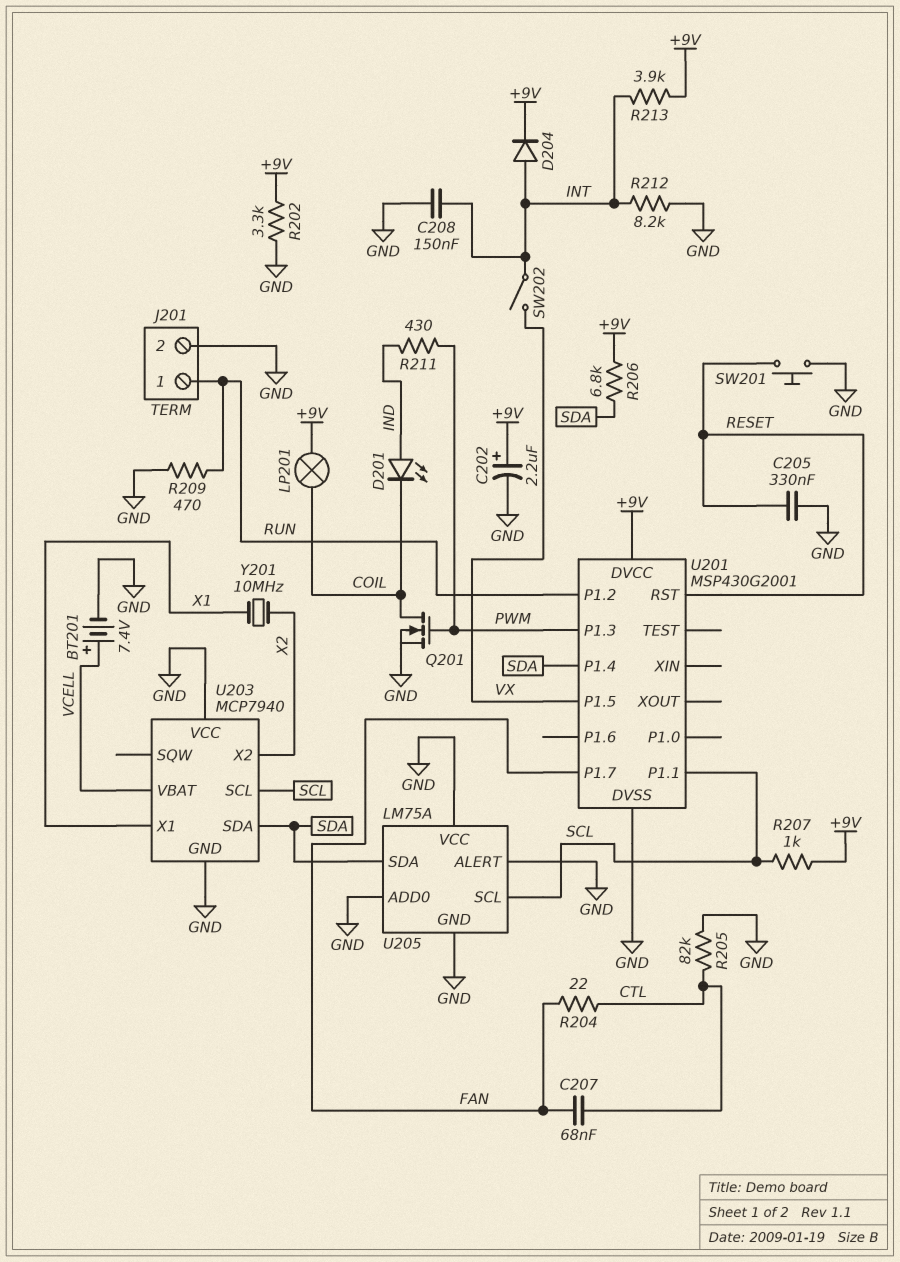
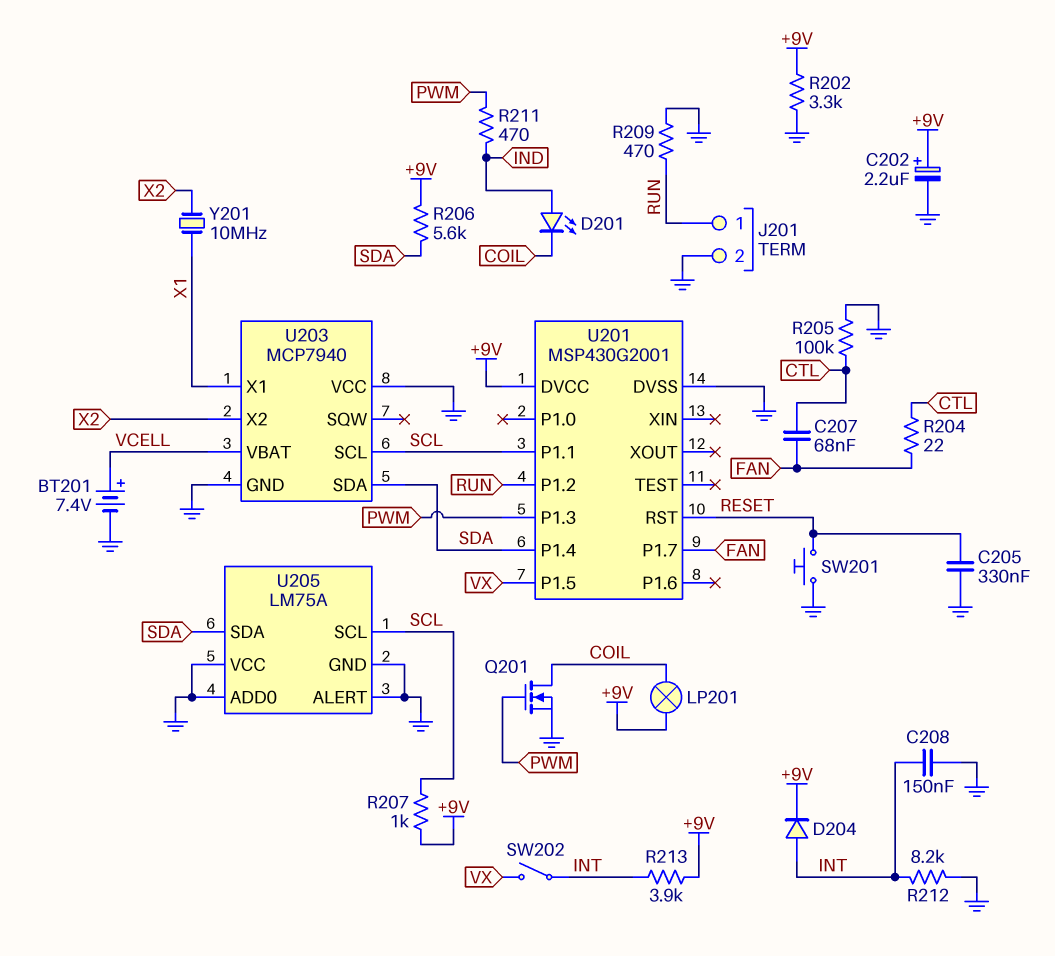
R205: 82k (CTL, GND) -> 100k (CTL, GND)
R206: 6.8k (+9V, SDA) -> 5.6k (+9V, SDA)
R211: 430 (IND, PWM) -> 470 (IND, PWM)

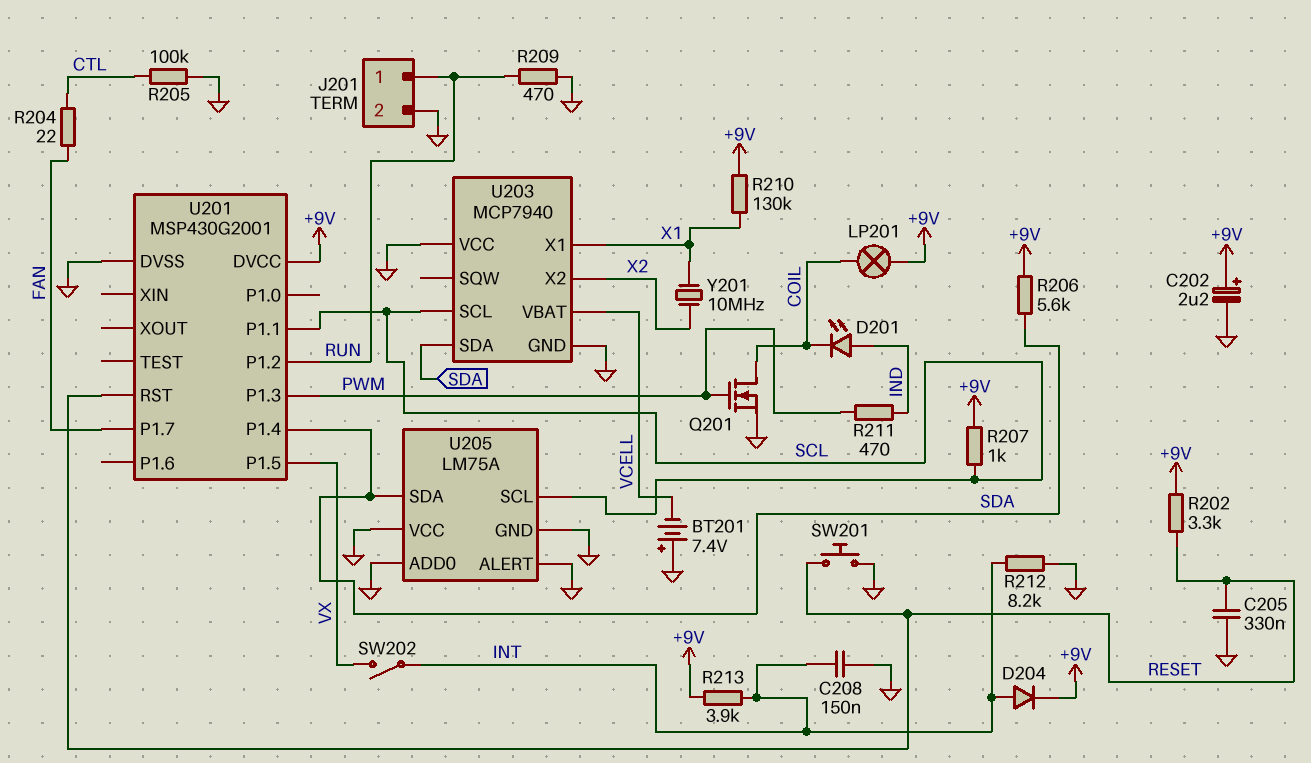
BT201: 7.4V (plus VCELL, minus GND) -> 7.4V (plus GND, minus VCELL)
C207: 68nF (CTL, FAN) -> none
R202: 3.3k (+9V, GND) -> 3.3k (+9V, RESET)
R210: none -> 130k (+9V, X1)

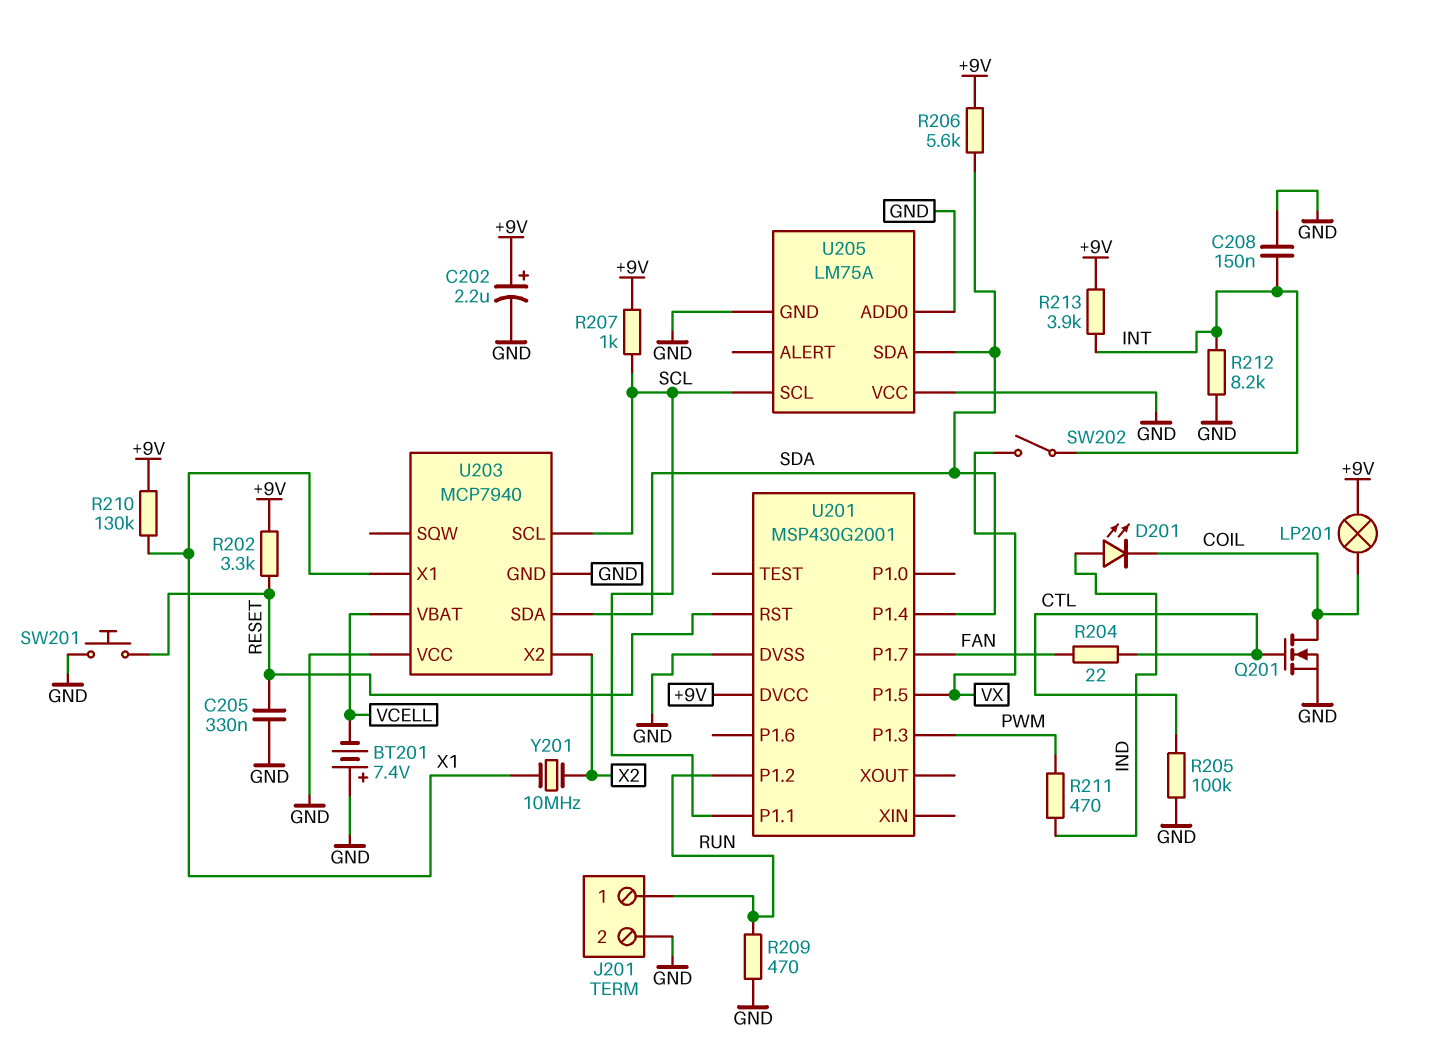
D204: diode (A INT, K +9V) -> none
Q201: NMOS (G PWM, D COIL, S GND) -> NMOS (G CTL, D COIL, S GND)
U205 pin ALERT: GND -> none

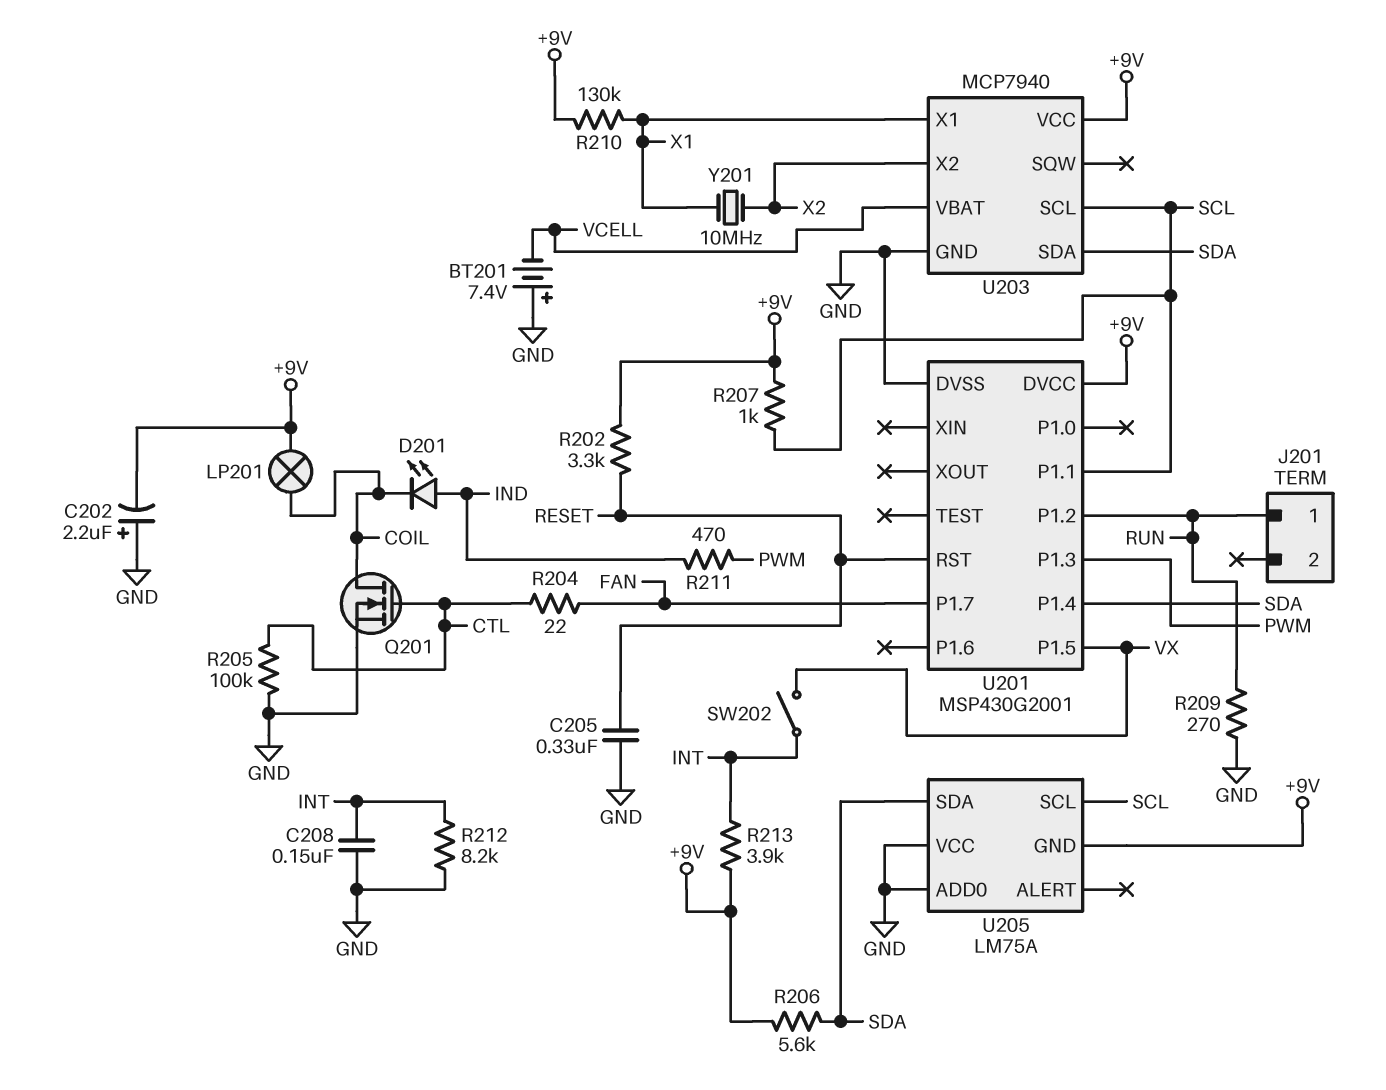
C202: 2.2uF (plus +9V, minus GND) -> 2.2uF (plus GND, minus +9V)
J201 pin 2: GND -> none
R209: 470 (GND, RUN) -> 270 (GND, RUN)
SW201: button (GND, RESET) -> none
U203 pin VCC: GND -> +9V
U205 pin GND: GND -> +9V

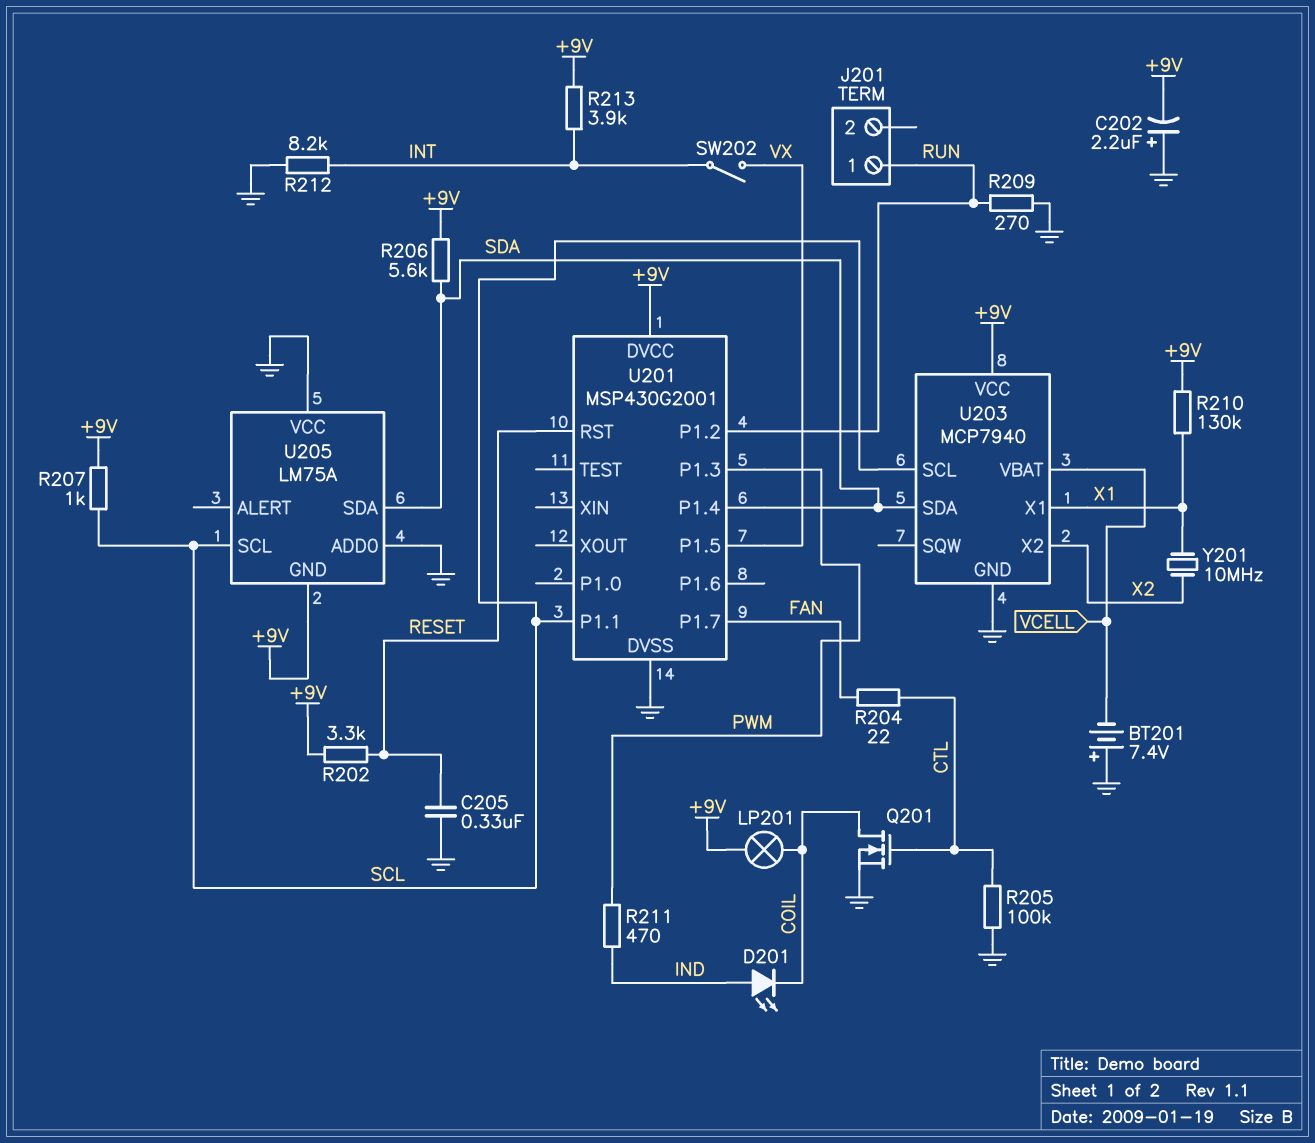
C208: 150nF (GND, INT) -> none

